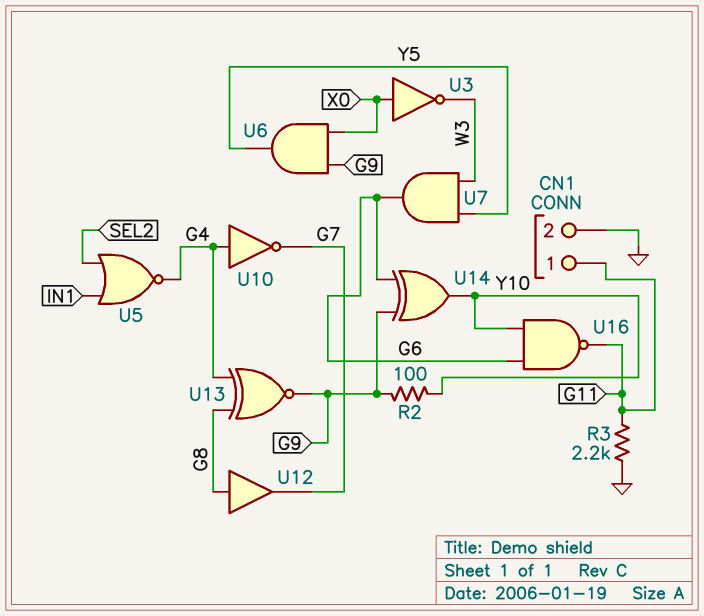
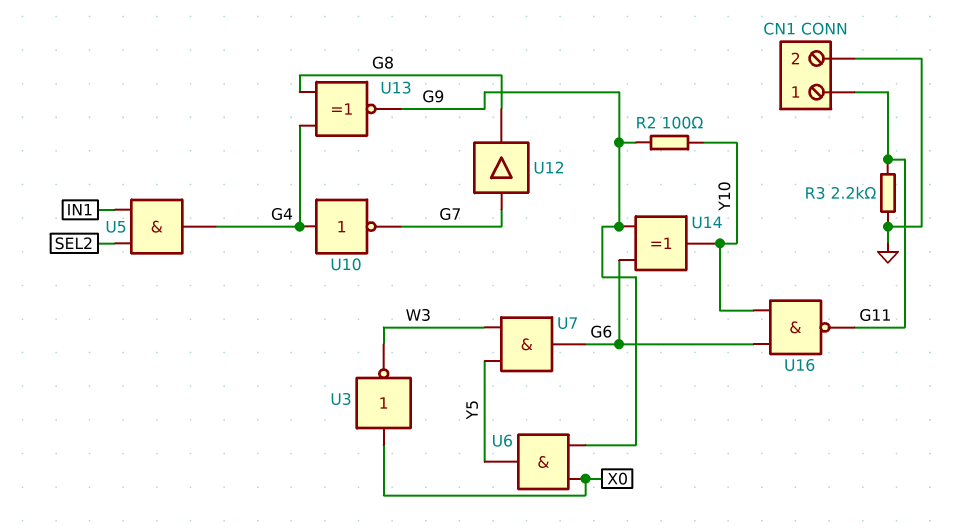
U5: NOR (in IN1, in SEL2, out G4) -> AND (in IN1, in SEL2, out G4)
U12: buffer (in G8, out G7) -> buffer (in G7, out G8)

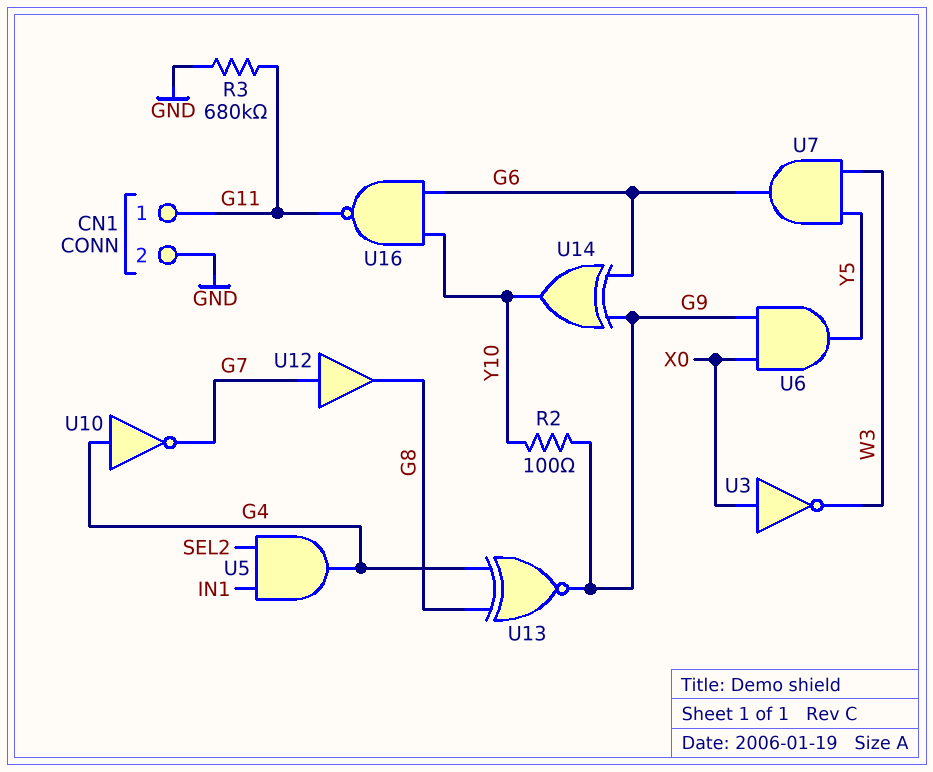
R3: 2.2k (G11, GND) -> 680k (G11, GND)

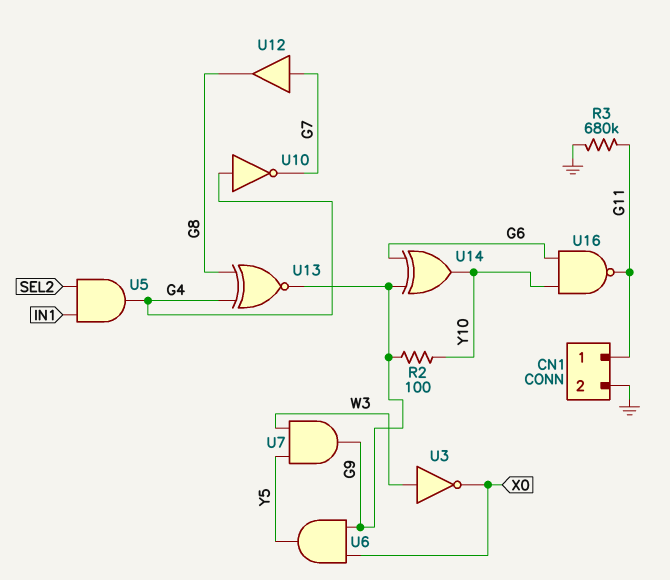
U3: NOT (in X0, out W3) -> NOT (in W3, out X0)
U7: AND (in W3, in Y5, out G6) -> AND (in W3, in Y5, out G9)

